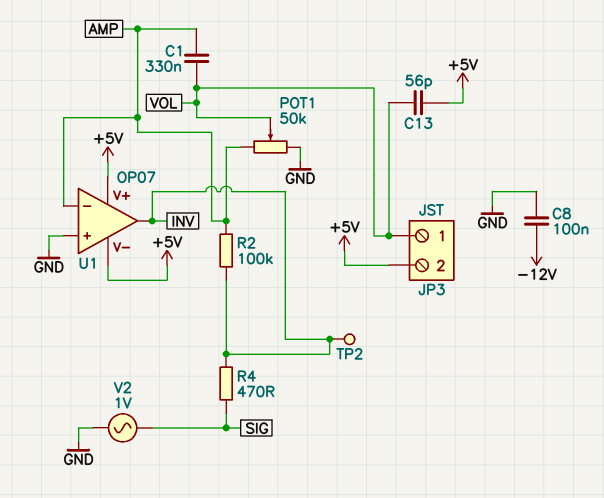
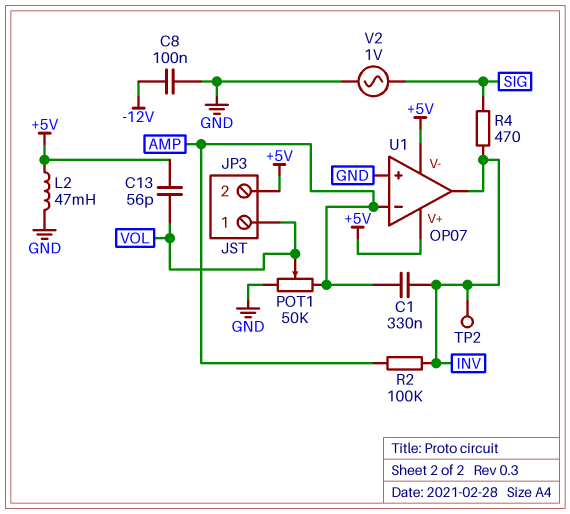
C1: 330nF (AMP, VOL) -> 330nF (AMP, INV)
L2: none -> 47mH (+5V, GND)

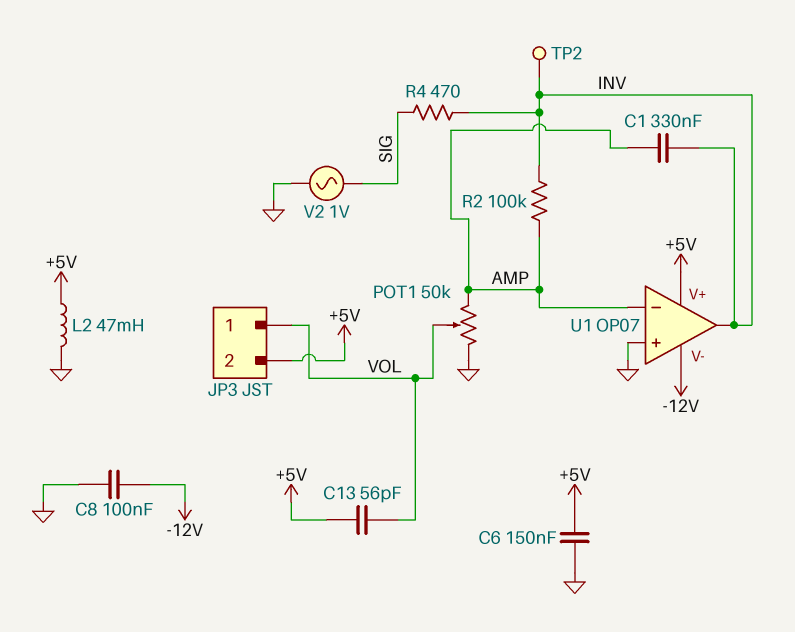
C6: none -> 150nF (+5V, GND)
U1 pin V-: +5V -> -12V

